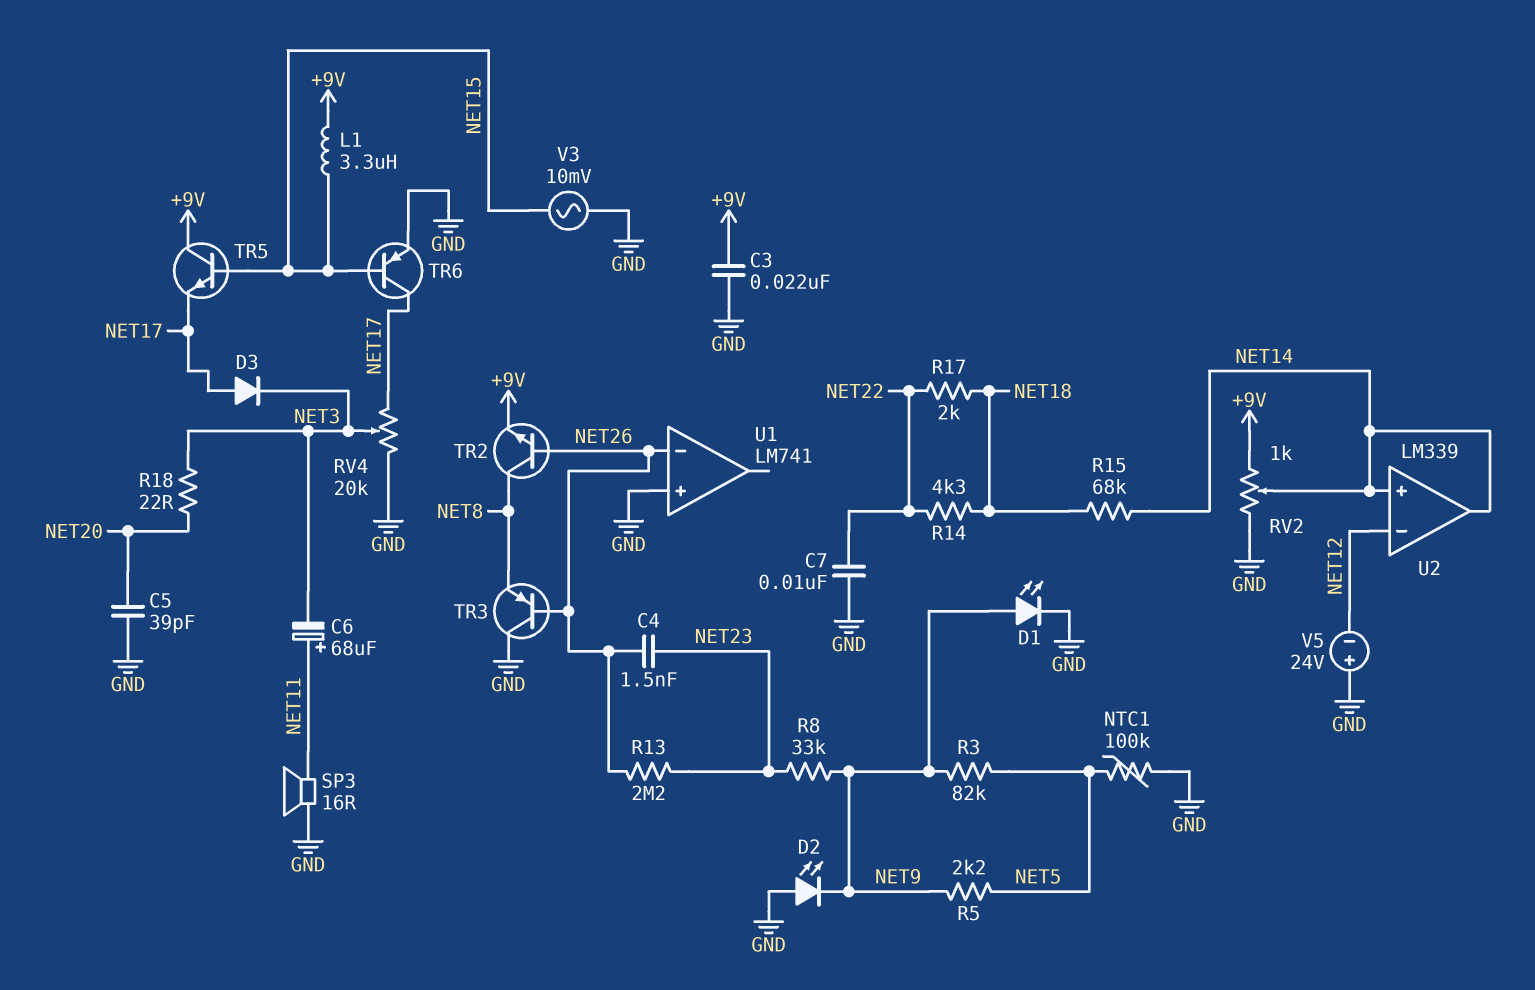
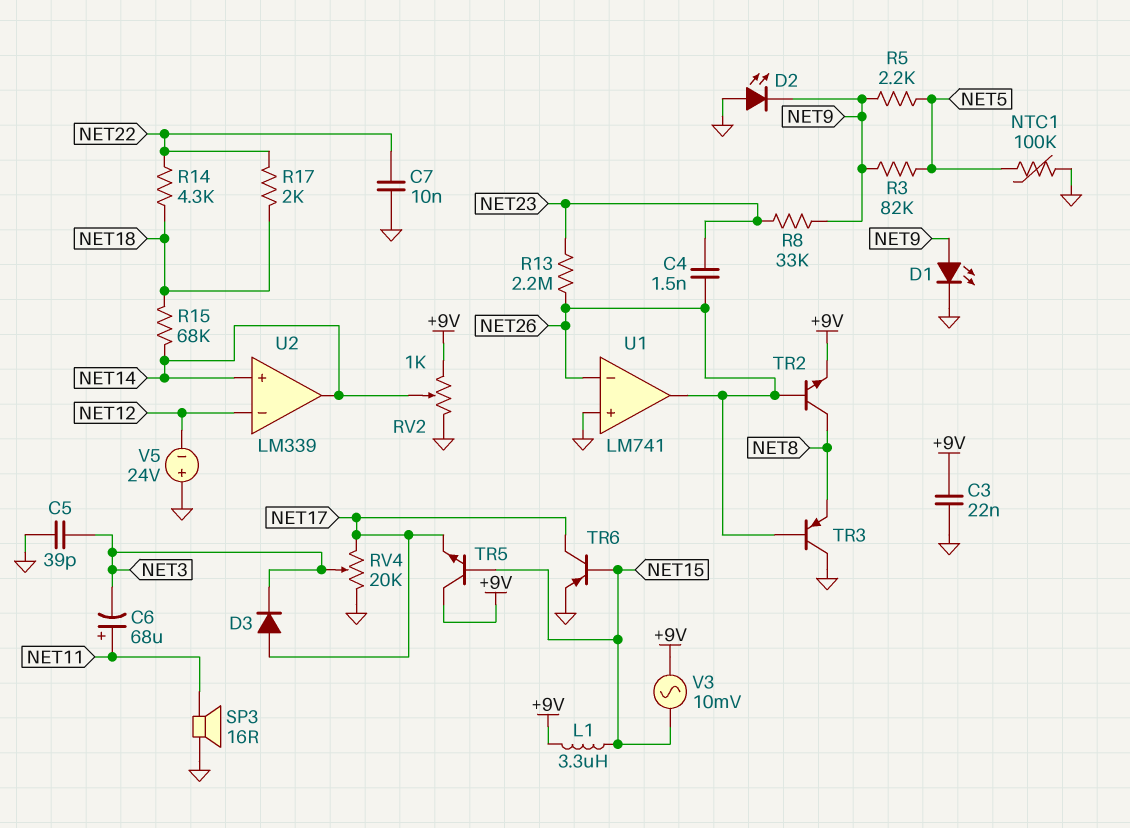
C5: 39pF (GND, NET20) -> 39pF (GND, NET3)
R18: 22 (NET3, NET20) -> none
U1 pin out: none -> NET26
V3: AC 10mV (GND, NET15) -> AC 10mV (+9V, NET15)

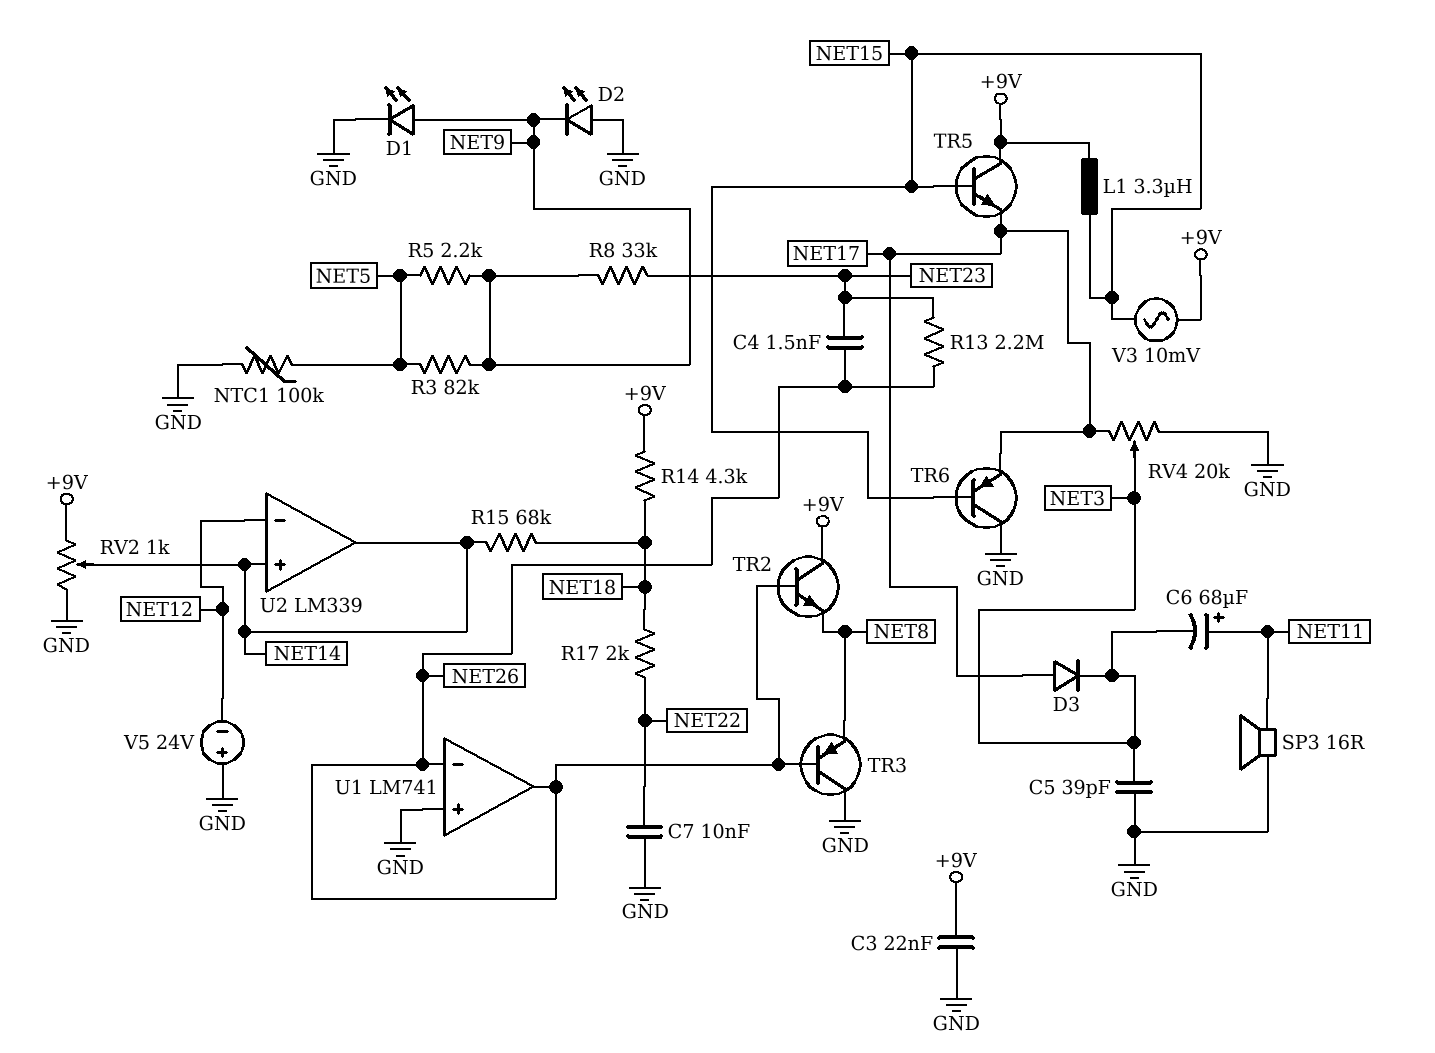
R14: 4.3k (NET18, NET22) -> 4.3k (+9V, NET18)
TR2: NPN (B NET26, C NET8, E +9V) -> NPN (B NET26, C +9V, E NET8)
TR6: PNP (B NET15, C NET17, E GND) -> PNP (B NET15, C GND, E NET17)

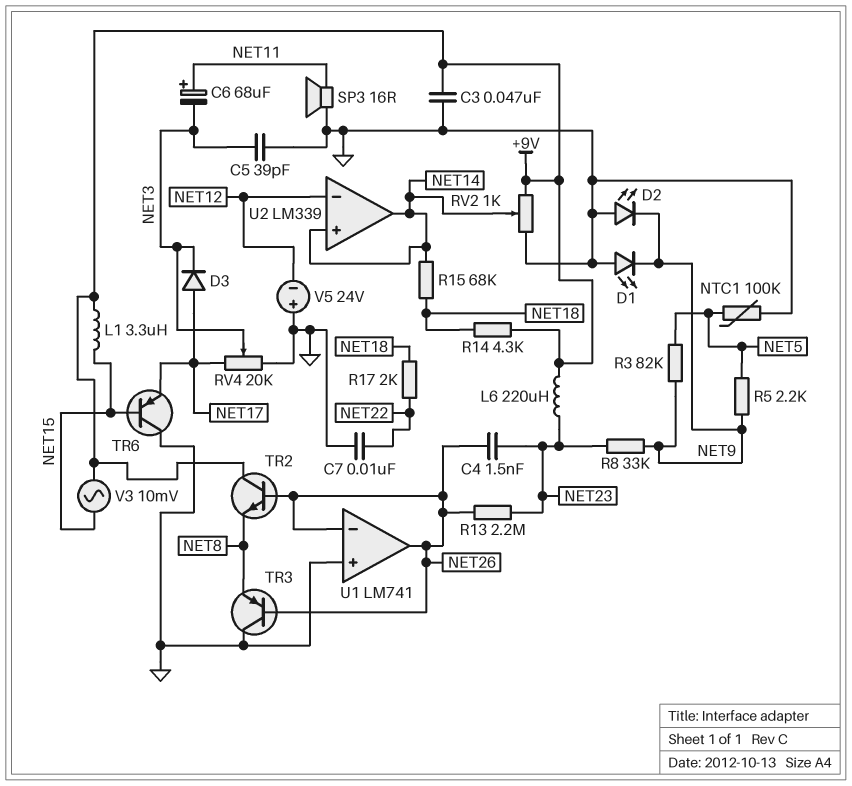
C3: 22nF (+9V, GND) -> 47nF (+9V, GND)
D1: LED (A NET9, K GND) -> LED (A GND, K NET9)
L6: none -> 220uH (+9V, NET23)
TR5: NPN (B NET15, C +9V, E NET17) -> none

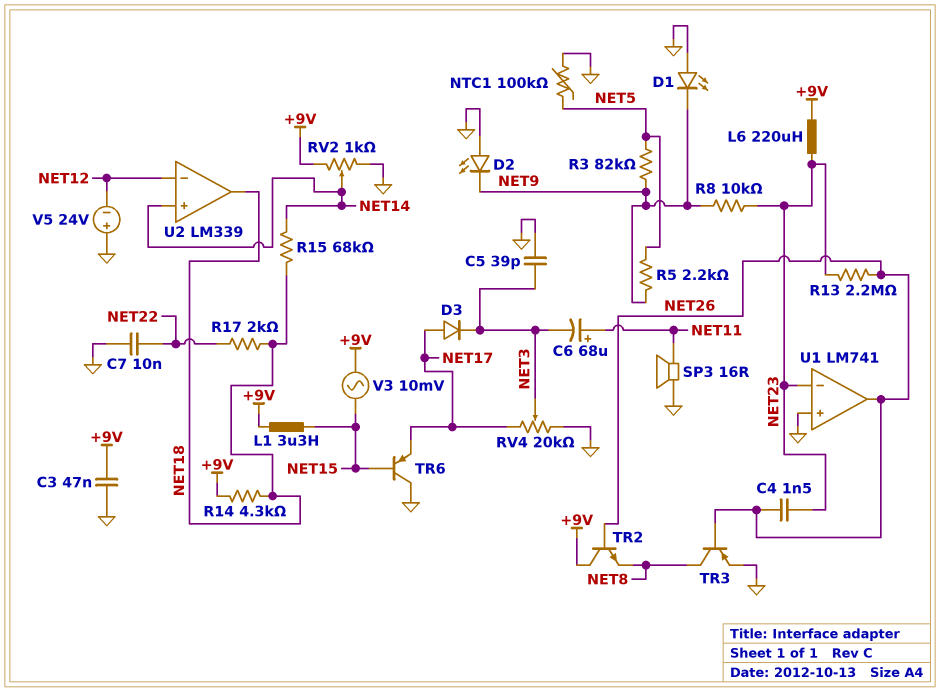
R8: 33k (NET9, NET23) -> 10k (NET9, NET23)
TR3: PNP (B NET26, C GND, E NET8) -> PNP (B NET26, C NET8, E GND)
U1 pin in-: NET26 -> NET23
U2 pin out: NET14 -> NET18

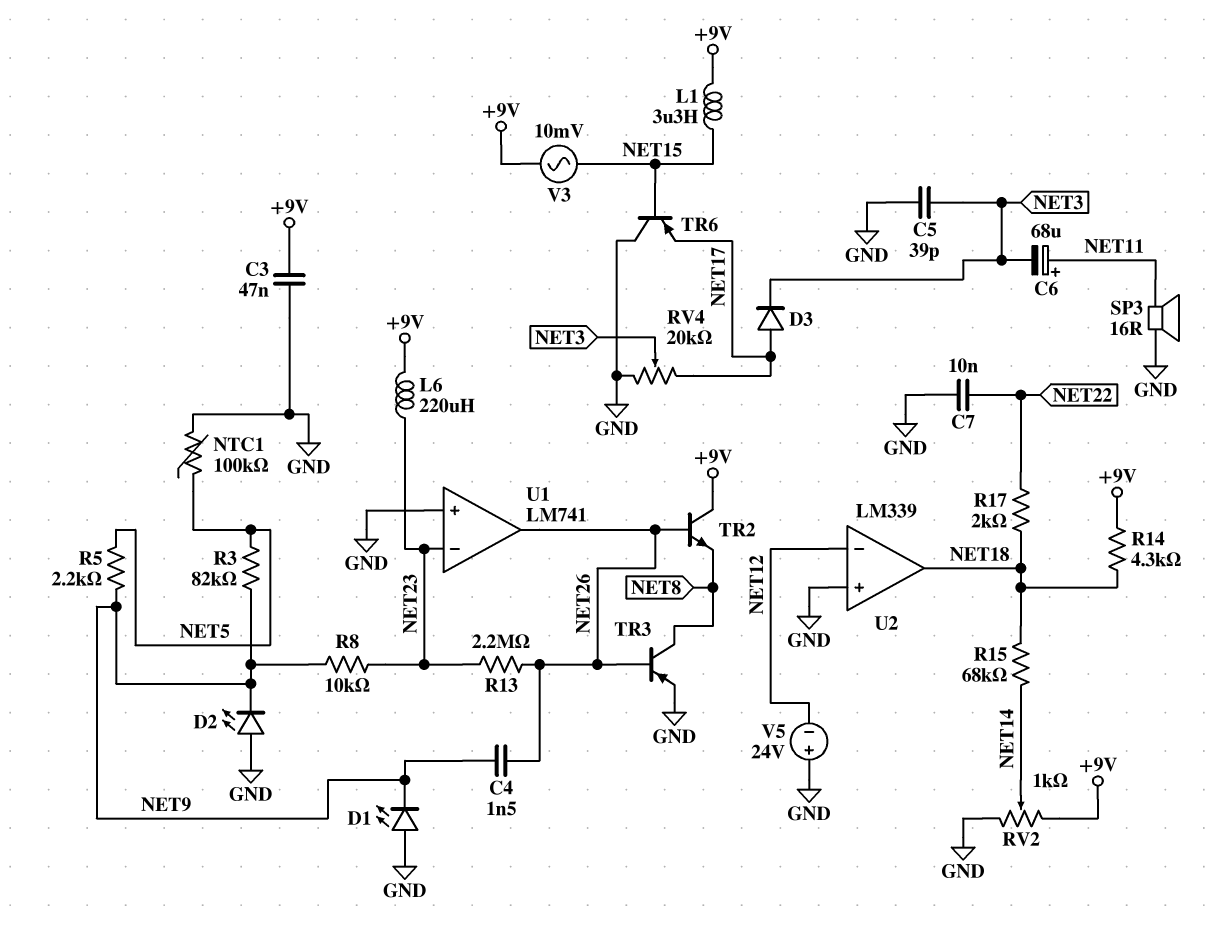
C4: 1.5nF (NET23, NET26) -> 1.5nF (NET9, NET26)
U2 pin in+: NET14 -> GND

